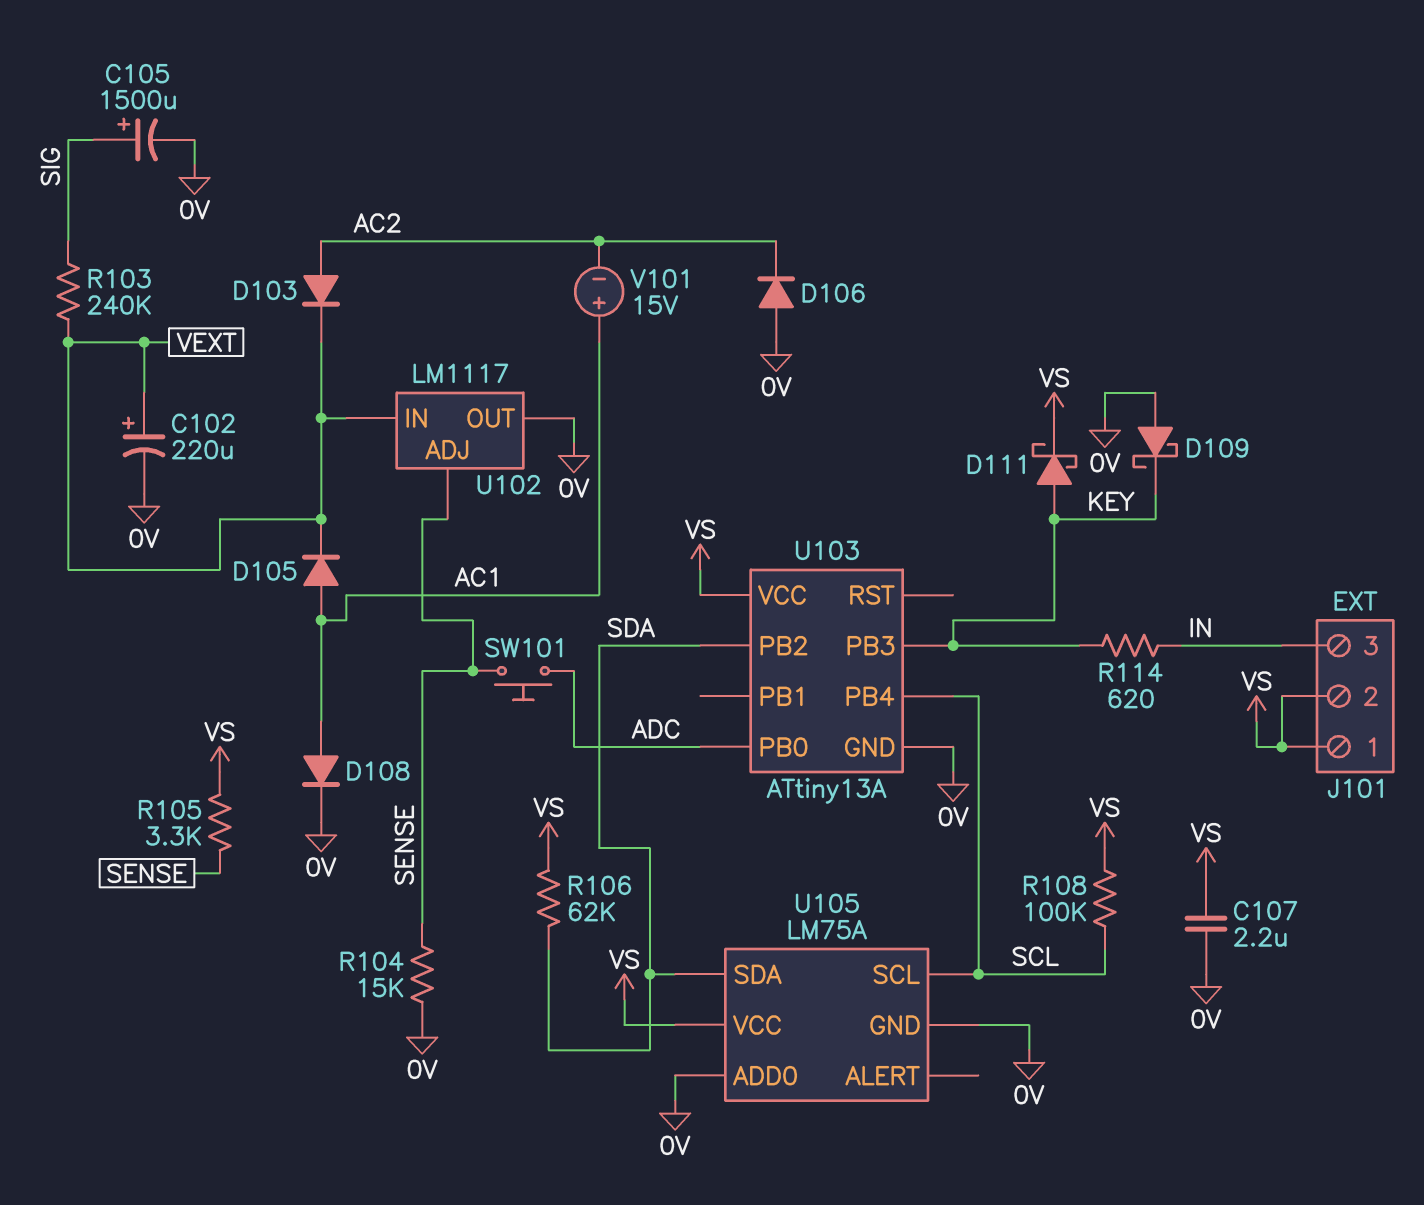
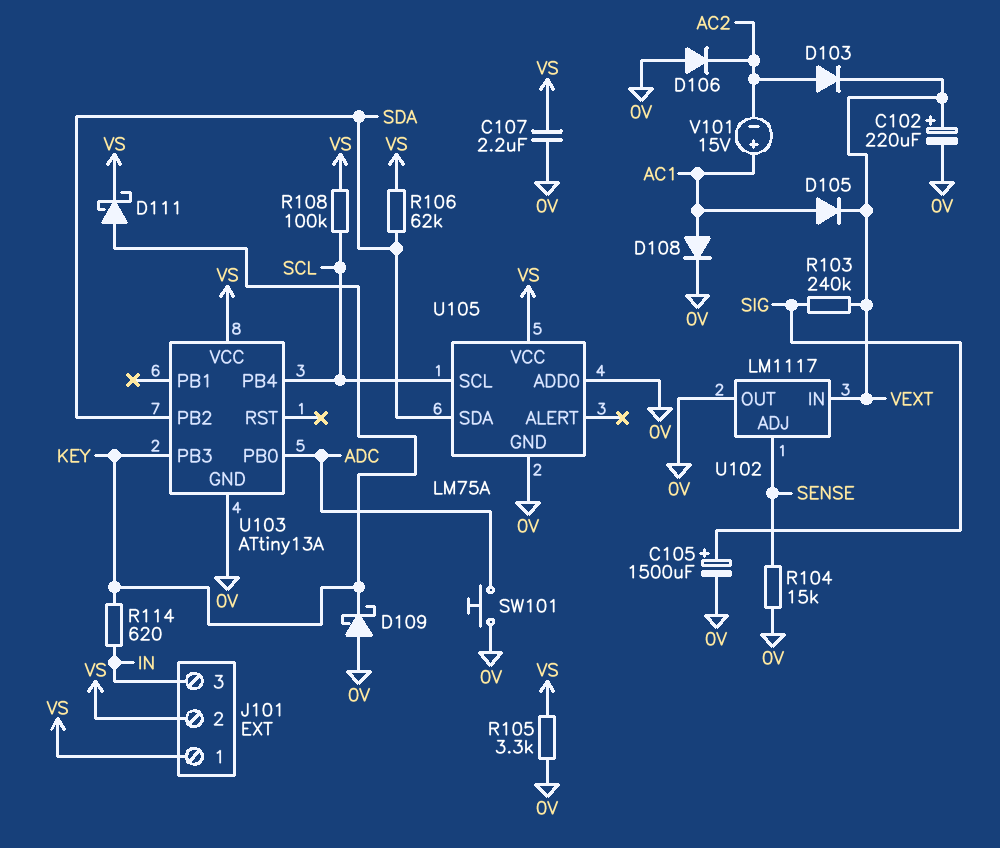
R105: 3.3k (SENSE, VS) -> 3.3k (0V, VS)
SW101: button (ADC, SENSE) -> button (0V, ADC)

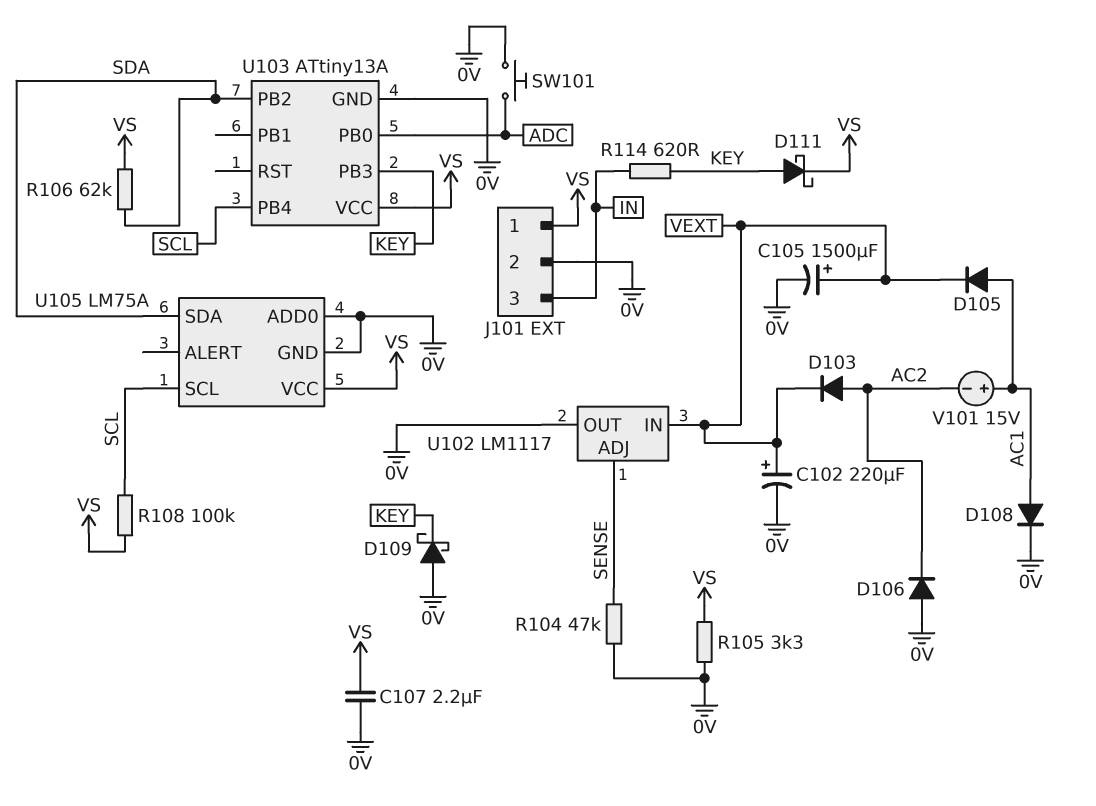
C105: 1500uF (plus SIG, minus 0V) -> 1500uF (plus VEXT, minus 0V)
J101 pin 2: VS -> 0V
R103: 240k (SIG, VEXT) -> none
R104: 15k (0V, SENSE) -> 47k (0V, SENSE)

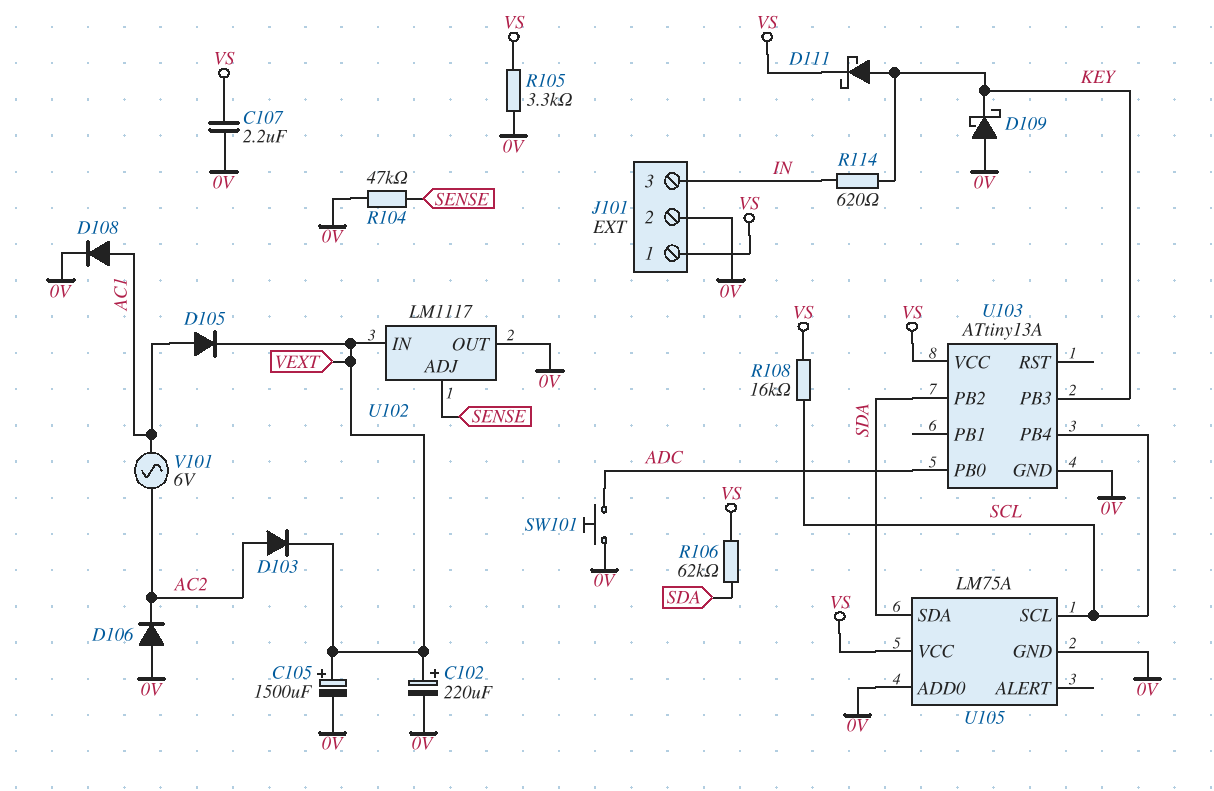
R108: 100k (SCL, VS) -> 16k (SCL, VS)
V101: 15V (plus AC1, minus AC2) -> AC 6V (AC1, AC2)

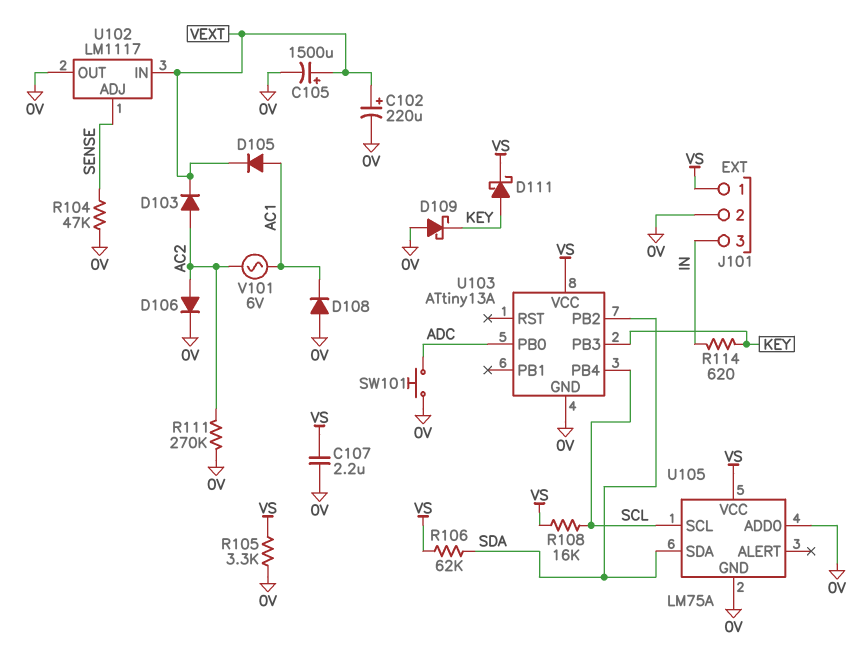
D106: diode (A 0V, K AC2) -> diode (A AC2, K 0V)
D108: diode (A AC1, K 0V) -> diode (A 0V, K AC1)
R111: none -> 270k (0V, AC2)

